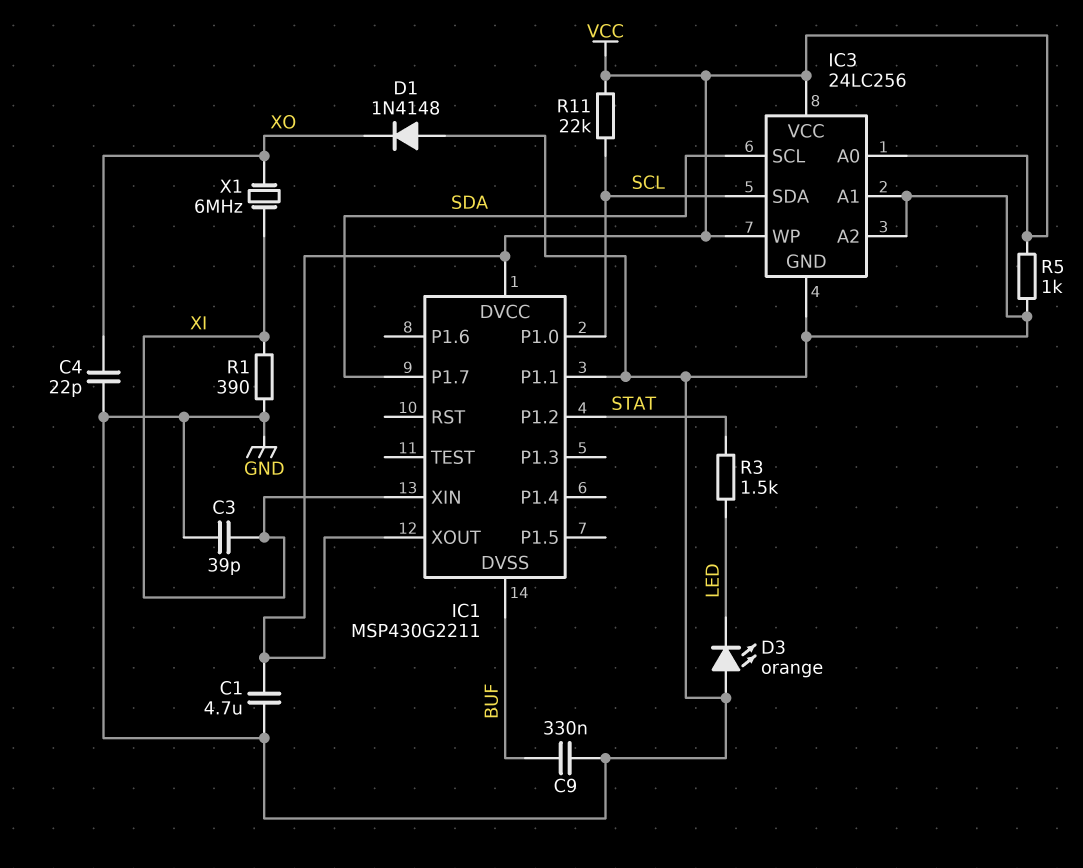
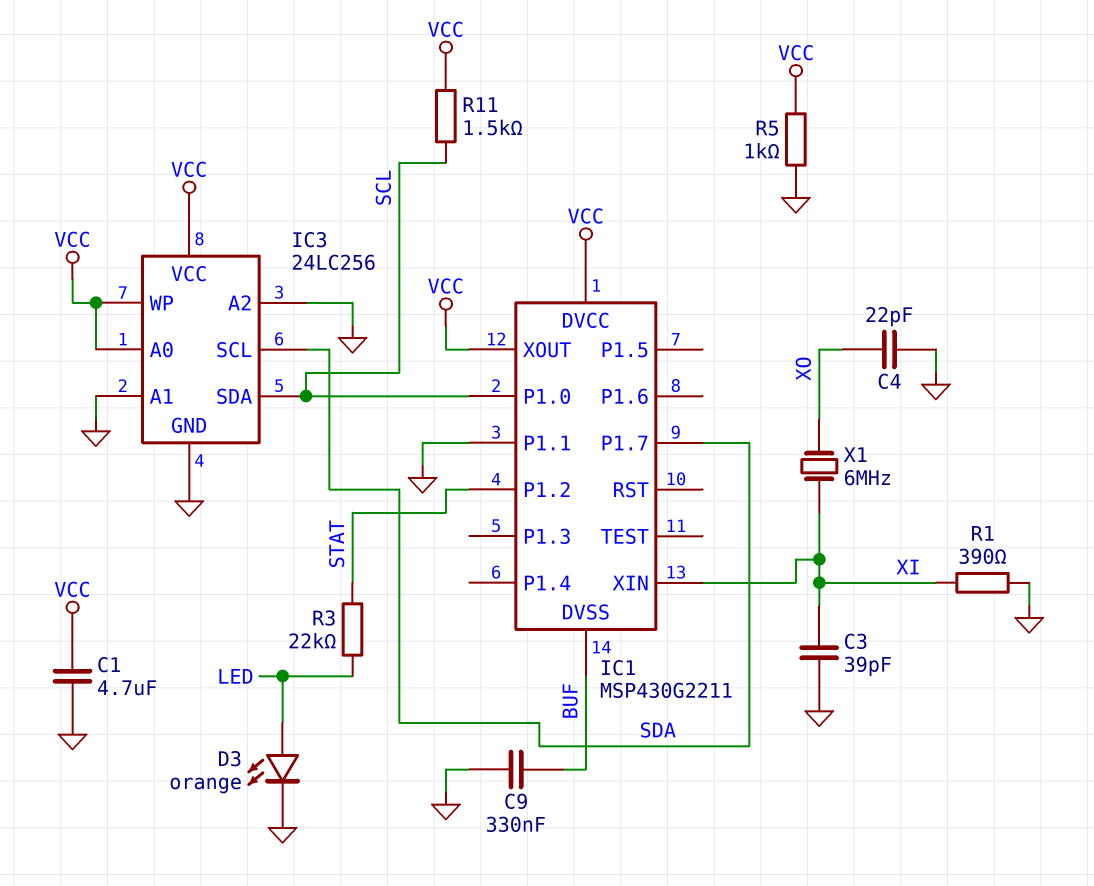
D1: diode 1N4148 (A GND, K XO) -> none
D3: LED orange (A GND, K LED) -> LED orange (A LED, K GND)
R3: 1.5k (LED, STAT) -> 22k (LED, STAT)
R11: 22k (SCL, VCC) -> 1.5k (SCL, VCC)

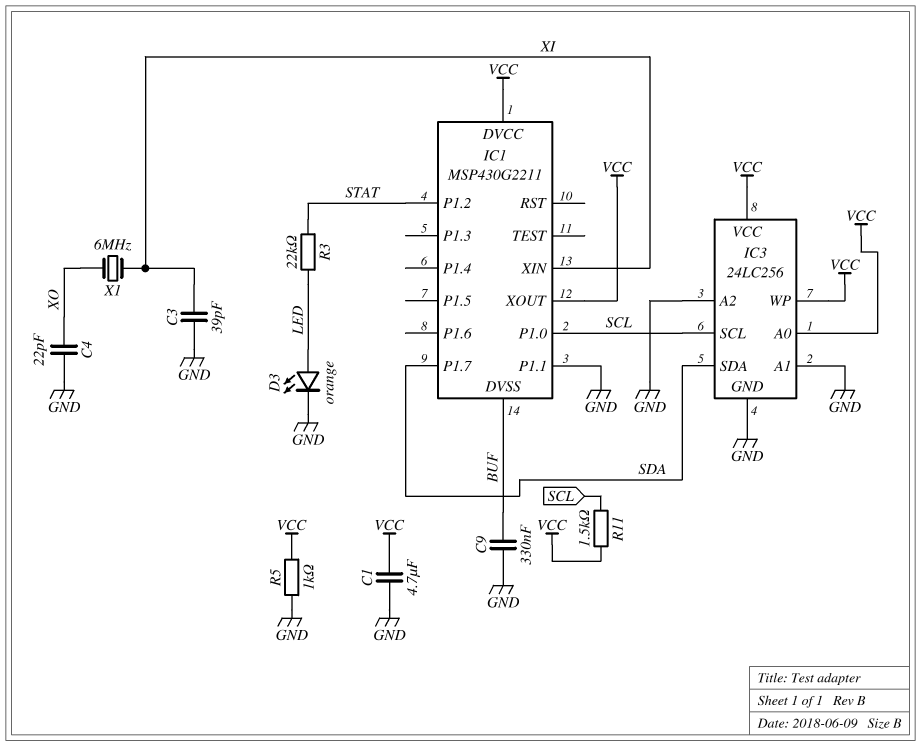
IC3 pin SCL: SDA -> SCL
IC3 pin SDA: SCL -> SDA
R1: 390 (GND, XI) -> none

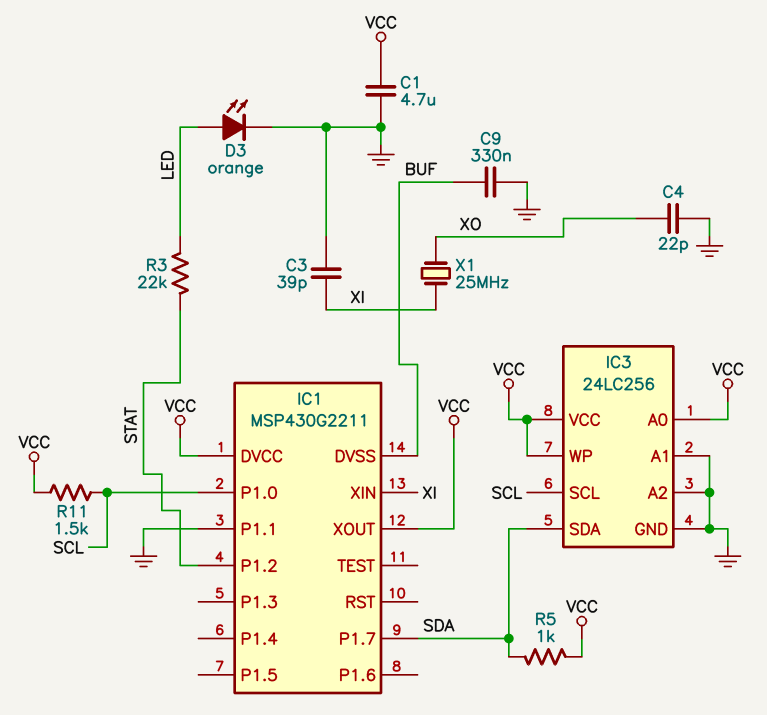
R5: 1k (GND, VCC) -> 1k (SDA, VCC)
X1: 6MHz (XI, XO) -> 25MHz (XI, XO)

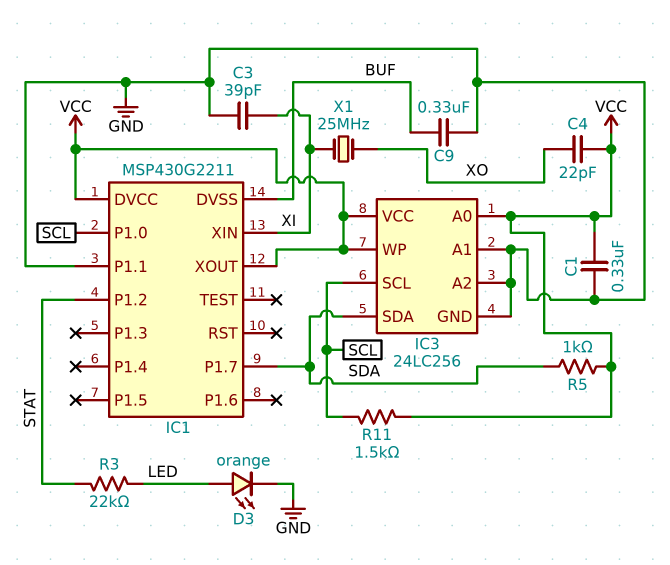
C1: 4.7uF (GND, VCC) -> 330nF (GND, VCC)
C4: 22pF (GND, XO) -> 22pF (VCC, XO)

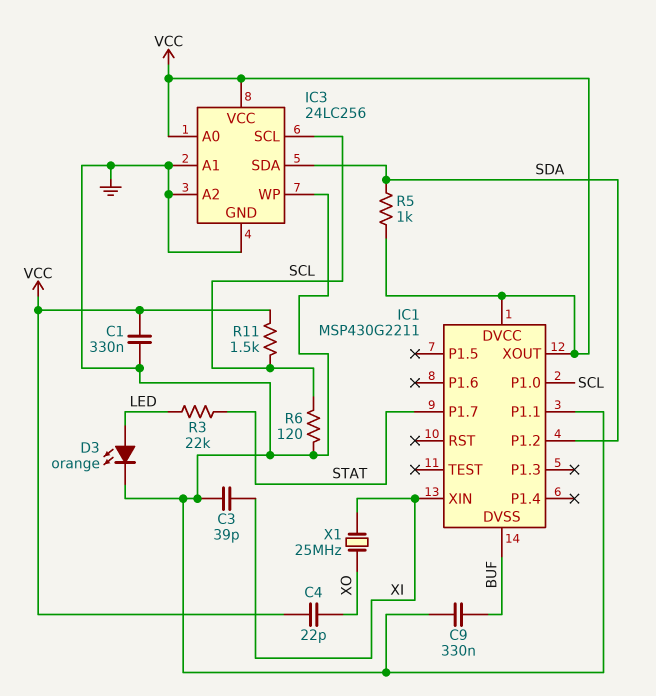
IC1 pin P1.2: STAT -> SDA
IC1 pin P1.7: SDA -> STAT
IC3 pin WP: VCC -> GND
R6: none -> 120 (GND, SCL)

